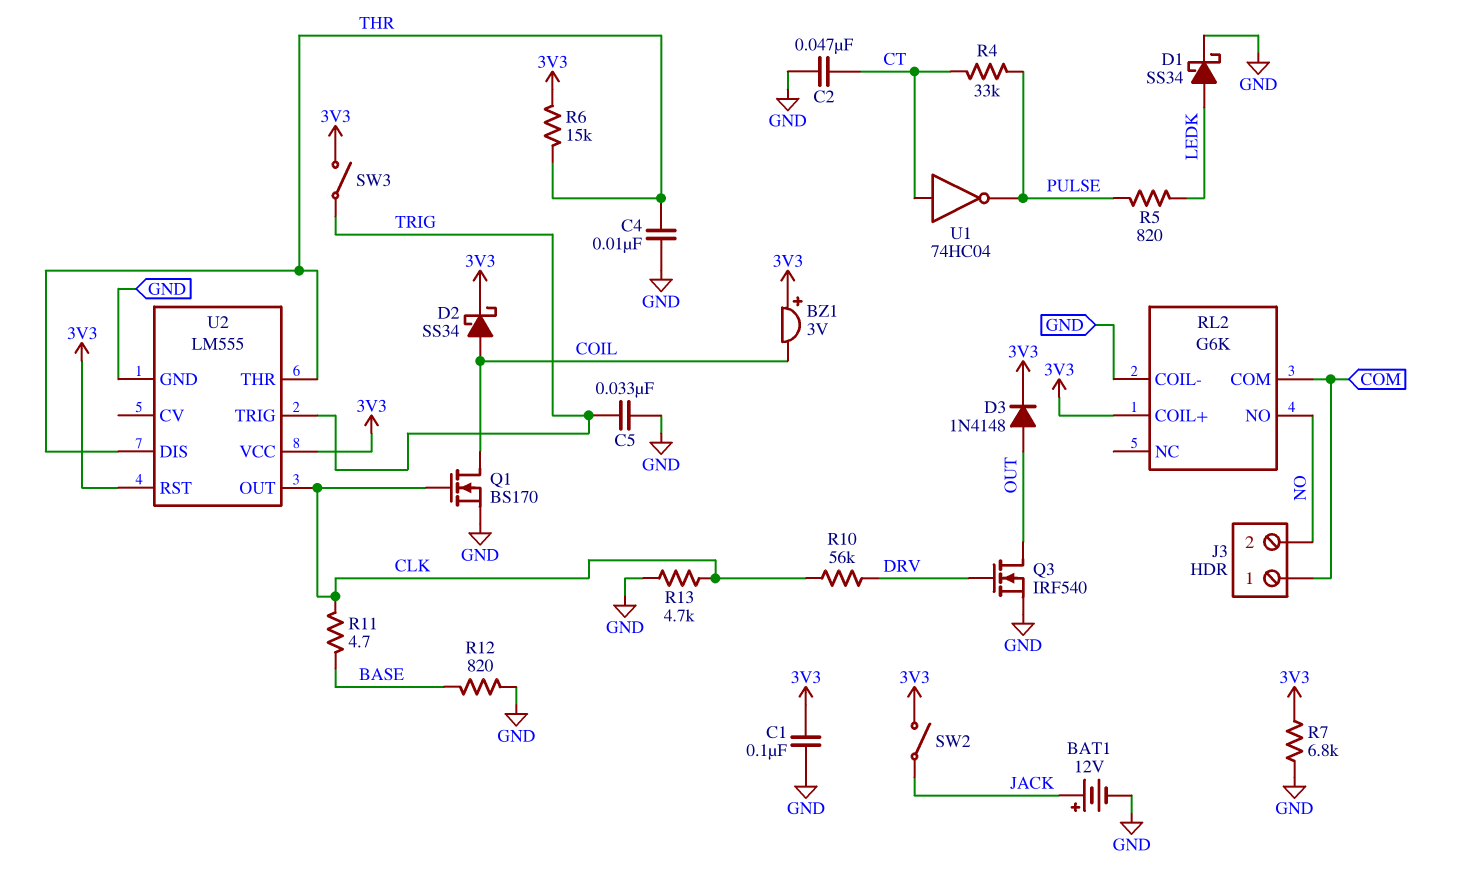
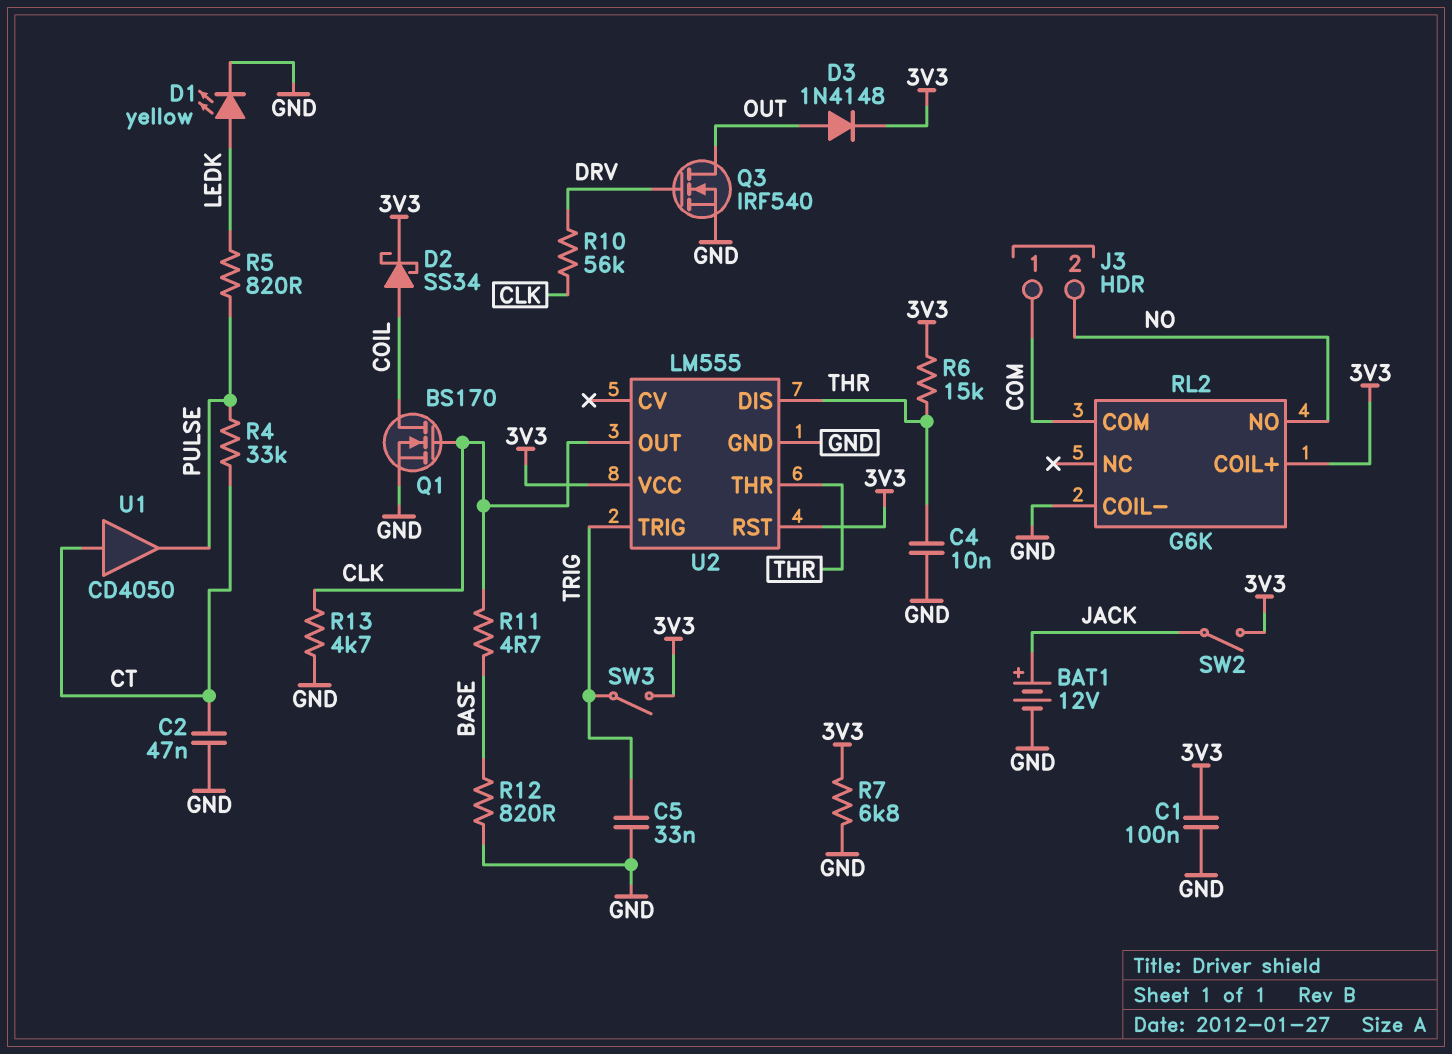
BZ1: buzzer 3V (plus 3V3, minus COIL) -> none
D1: schottky SS34 (A LEDK, K GND) -> LED yellow (A LEDK, K GND)
U1: NOT 74HC04 (in CT, out PULSE) -> buffer CD4050 (in CT, out PULSE)

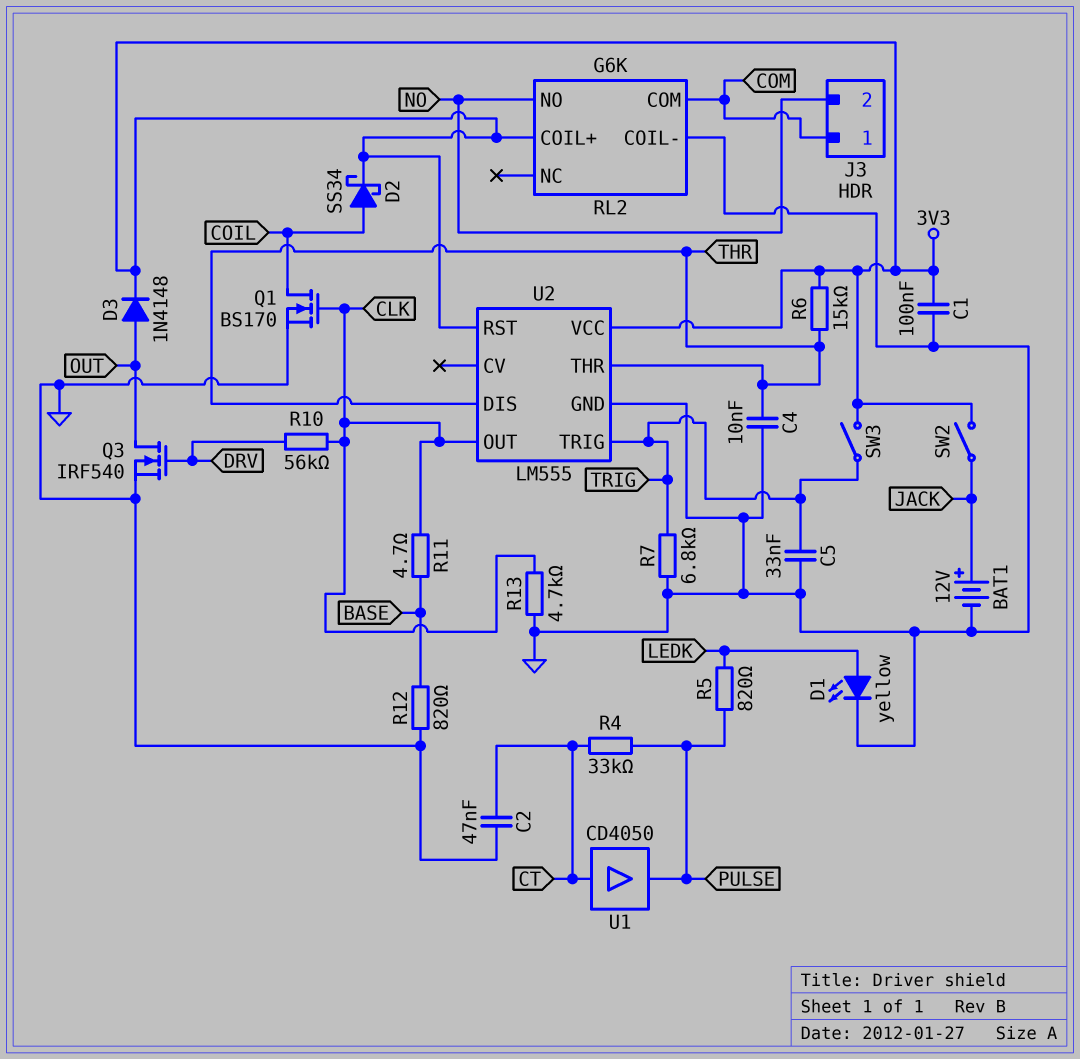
R7: 6.8k (3V3, GND) -> 6.8k (GND, TRIG)

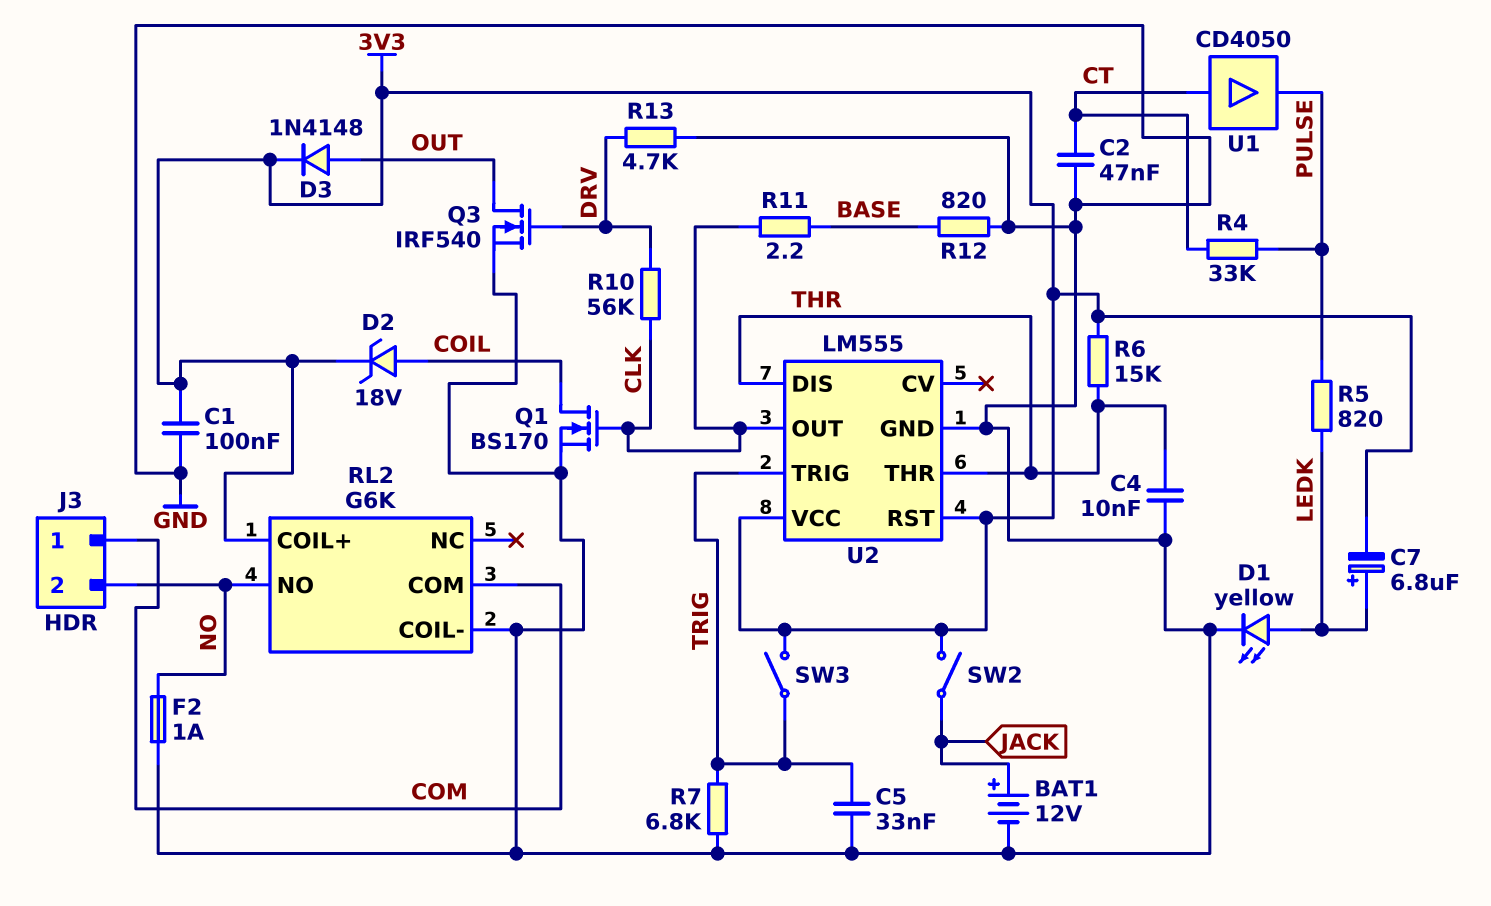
C7: none -> 6.8uF (plus LEDK, minus 3V3)
D2: schottky SS34 (A COIL, K 3V3) -> zener 18V (A COIL, K 3V3)
F2: none -> 1A (GND, NO)
R11: 4.7 (BASE, CLK) -> 2.2 (BASE, CLK)
R13: 4.7k (CLK, GND) -> 4.7k (DRV, GND)

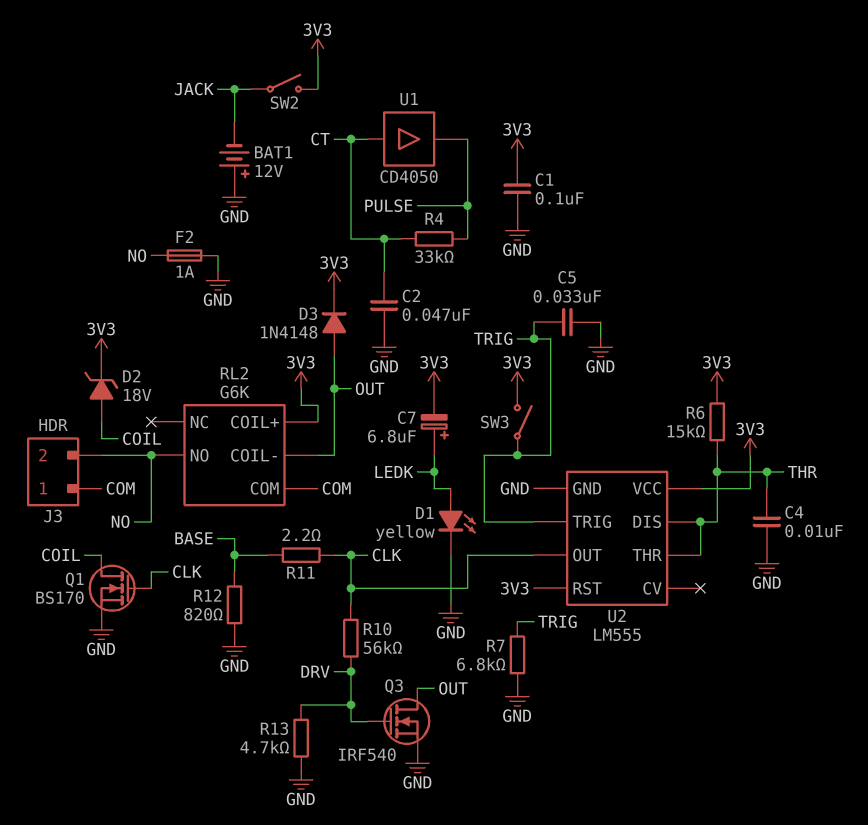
BAT1: 12V (plus JACK, minus GND) -> 12V (plus GND, minus JACK)
R5: 820 (LEDK, PULSE) -> none
RL2 pin COIL-: GND -> OUT

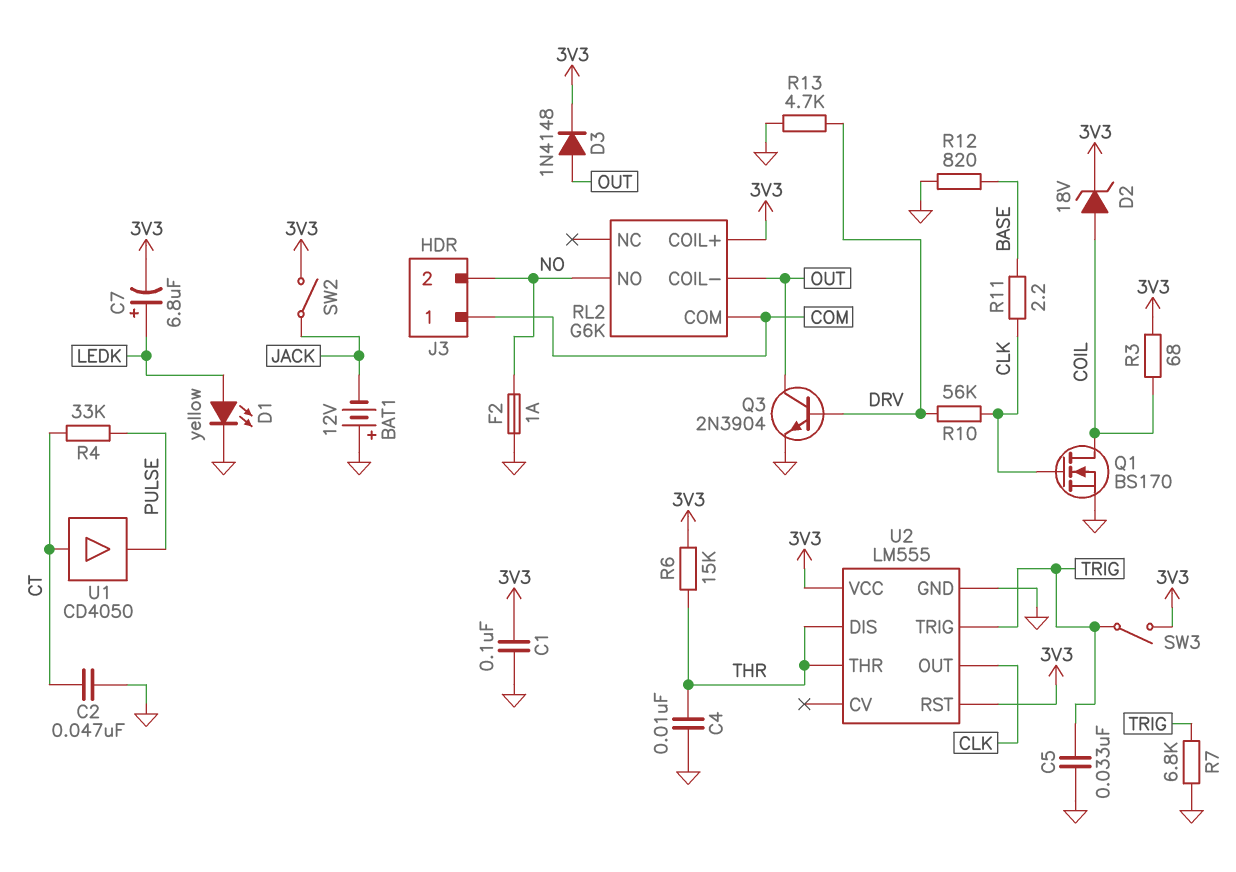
Q3: NMOS IRF540 (G DRV, D OUT, S GND) -> NPN 2N3904 (B DRV, C OUT, E GND)
R3: none -> 68 (3V3, COIL)

